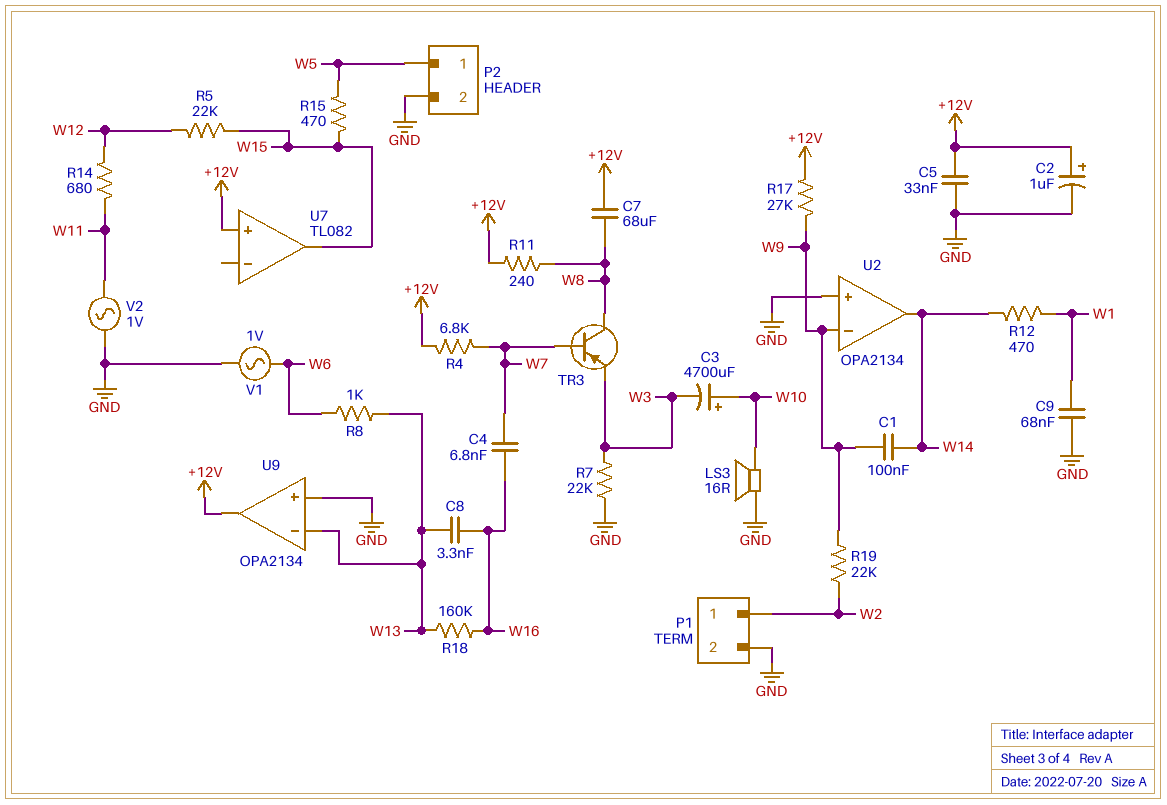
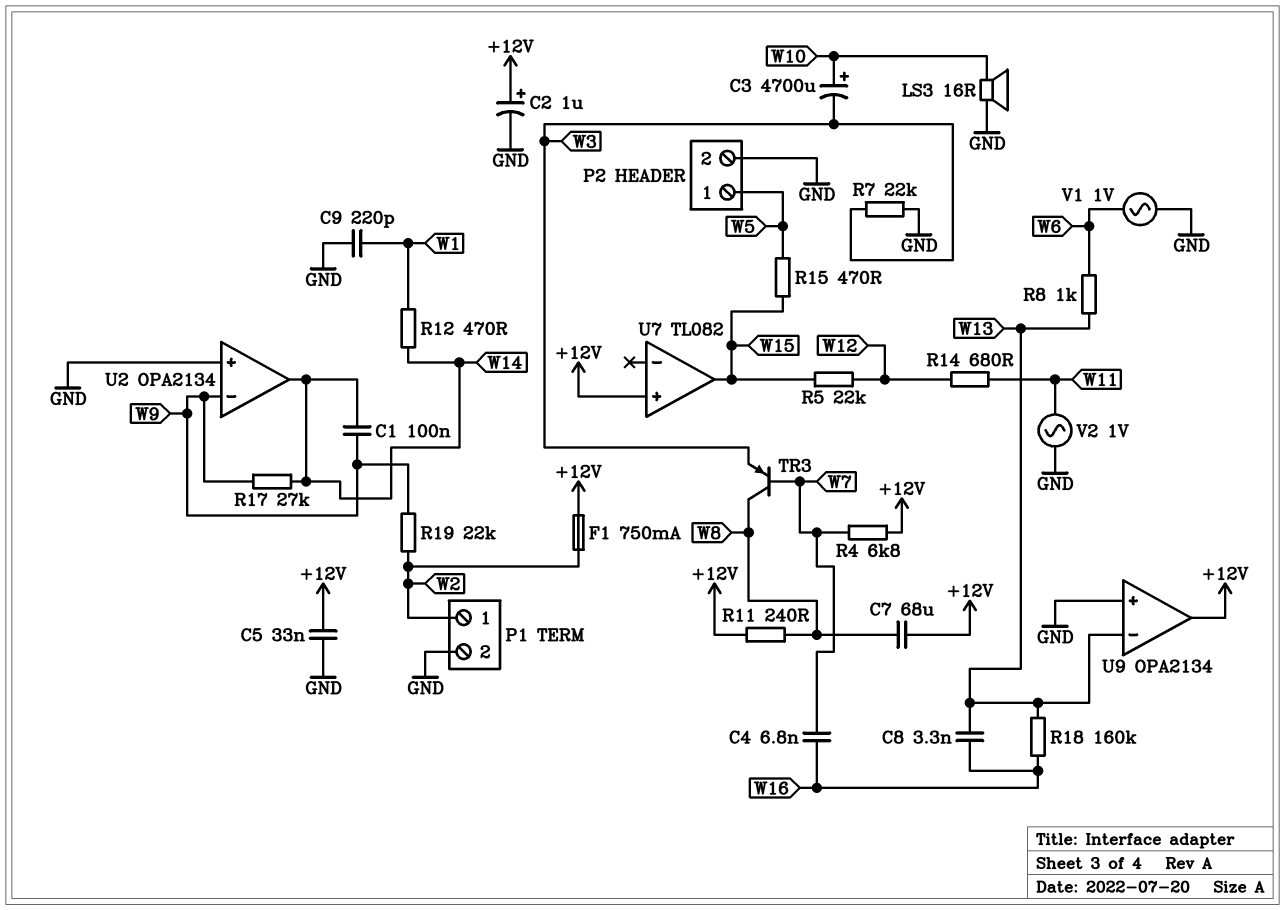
C9: 68nF (GND, W1) -> 220pF (GND, W1)
F1: none -> 750mA (+12V, W2)
R17: 27k (+12V, W9) -> 27k (W9, W14)

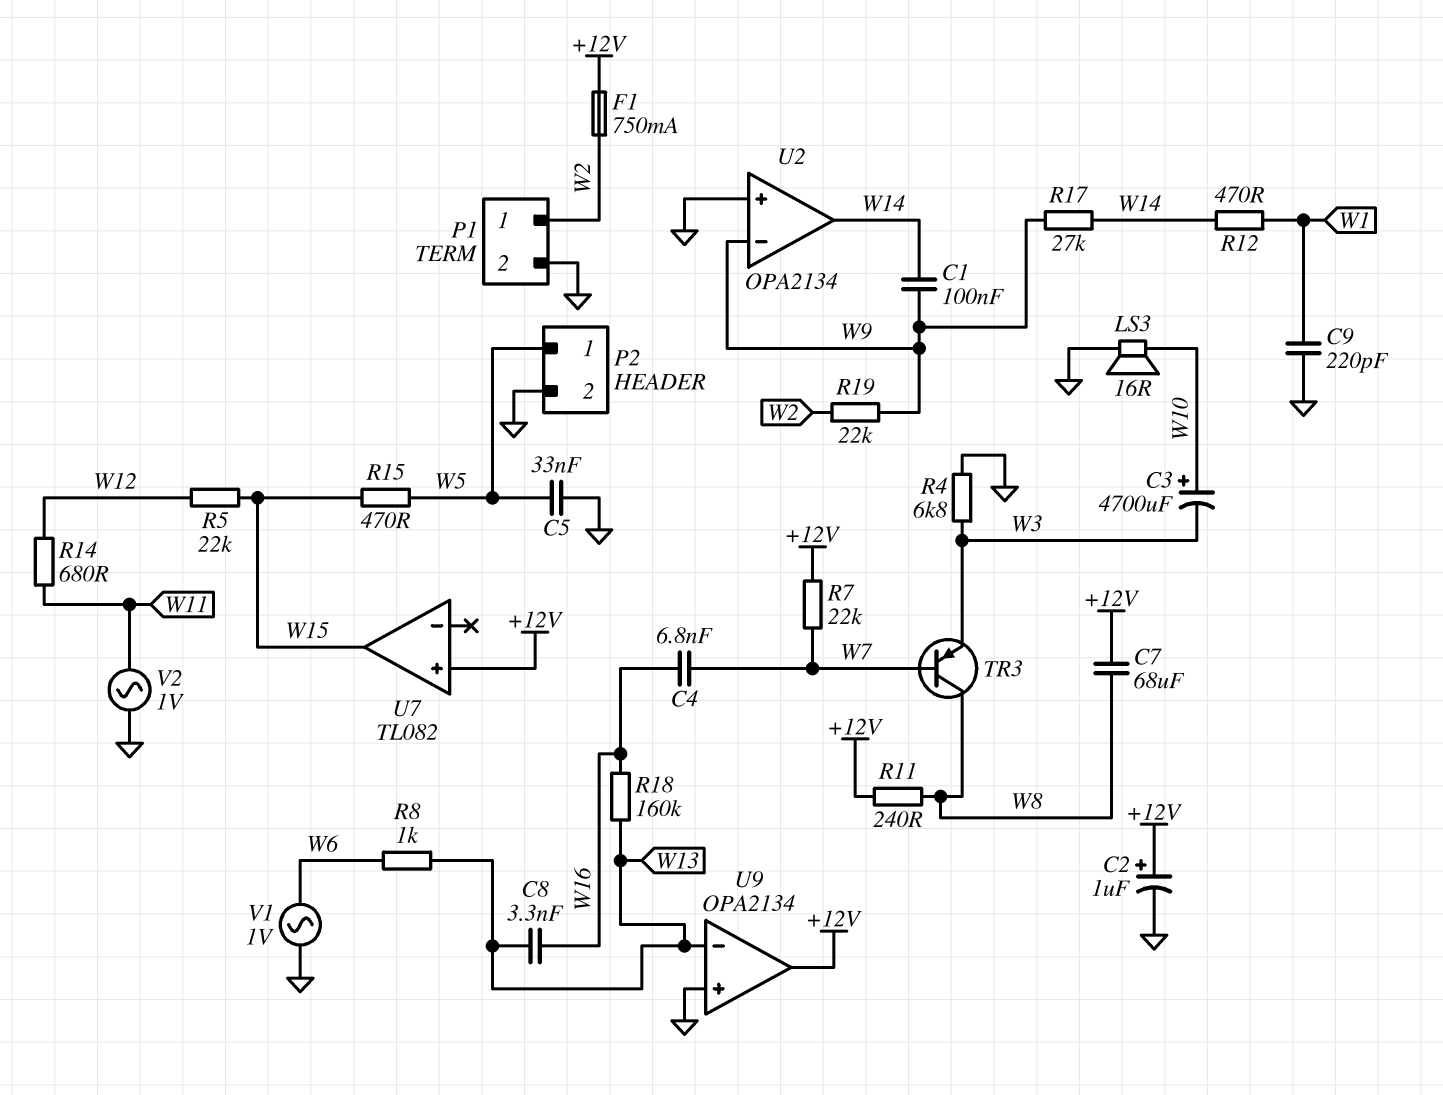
C5: 33nF (+12V, GND) -> 33nF (GND, W5)
R4: 6.8k (+12V, W7) -> 6.8k (GND, W3)
R7: 22k (GND, W3) -> 22k (+12V, W7)

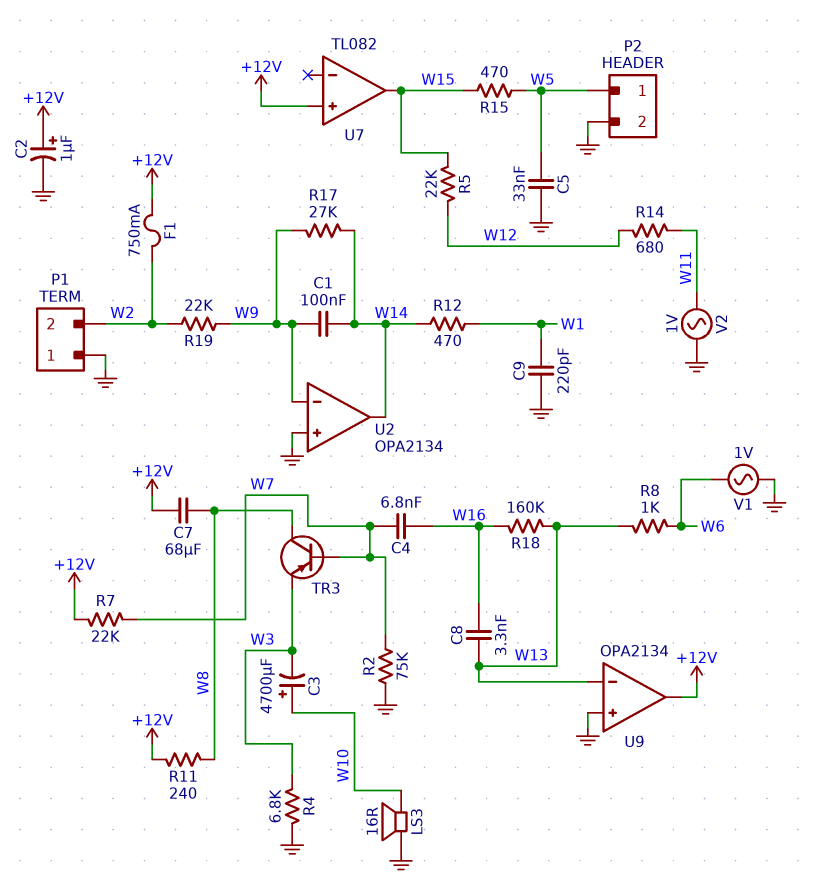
P1 pin 1: W2 -> GND
P1 pin 2: GND -> W2
R2: none -> 75k (GND, W7)

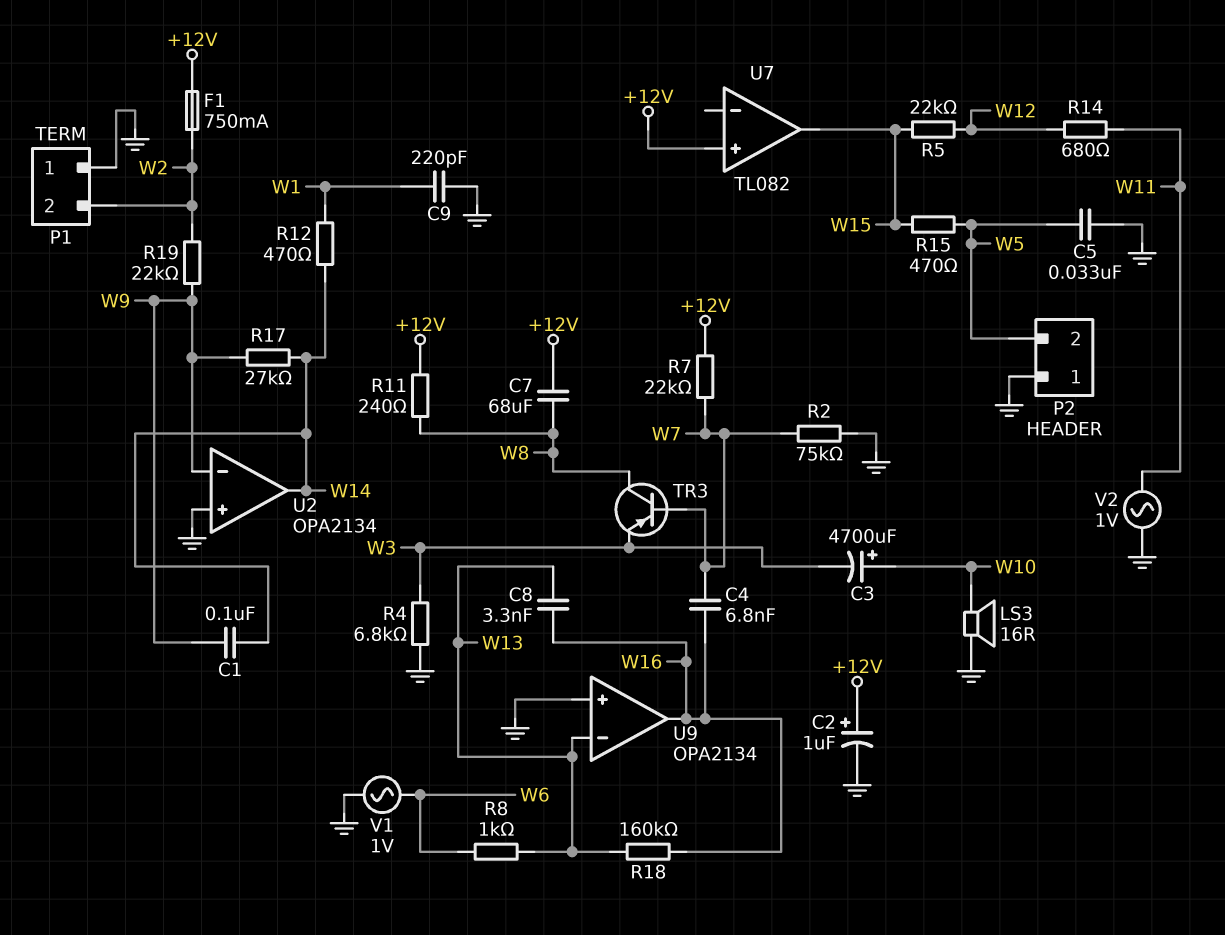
P2 pin 1: W5 -> GND
P2 pin 2: GND -> W5
U9 pin out: +12V -> W16

